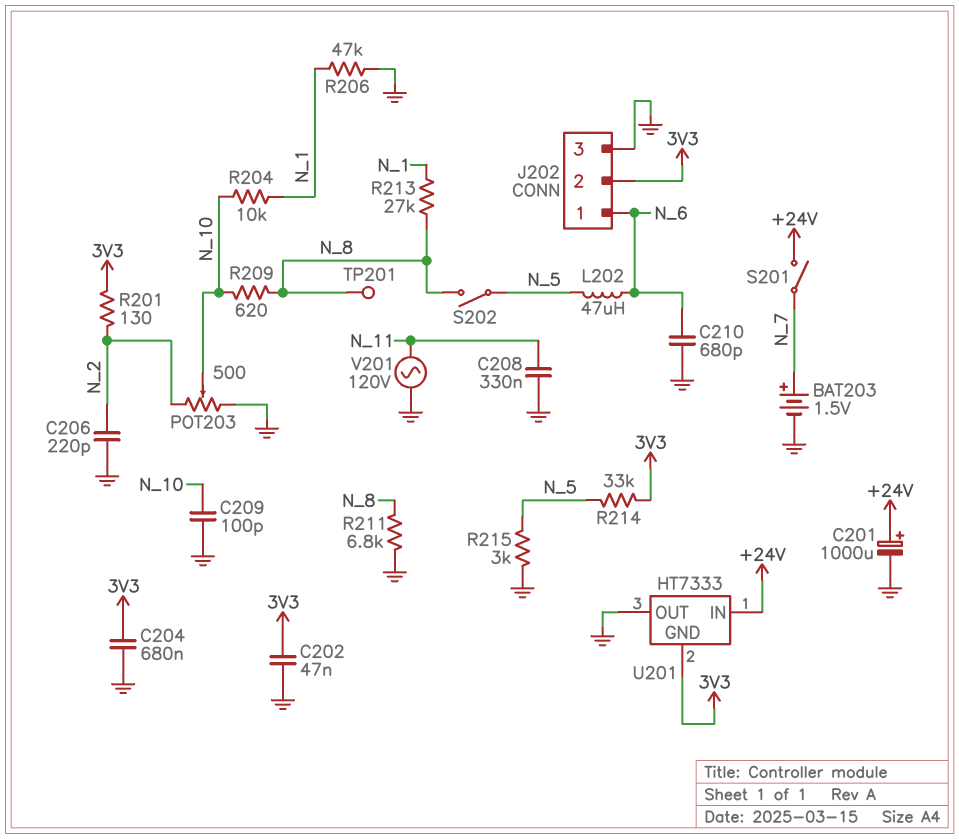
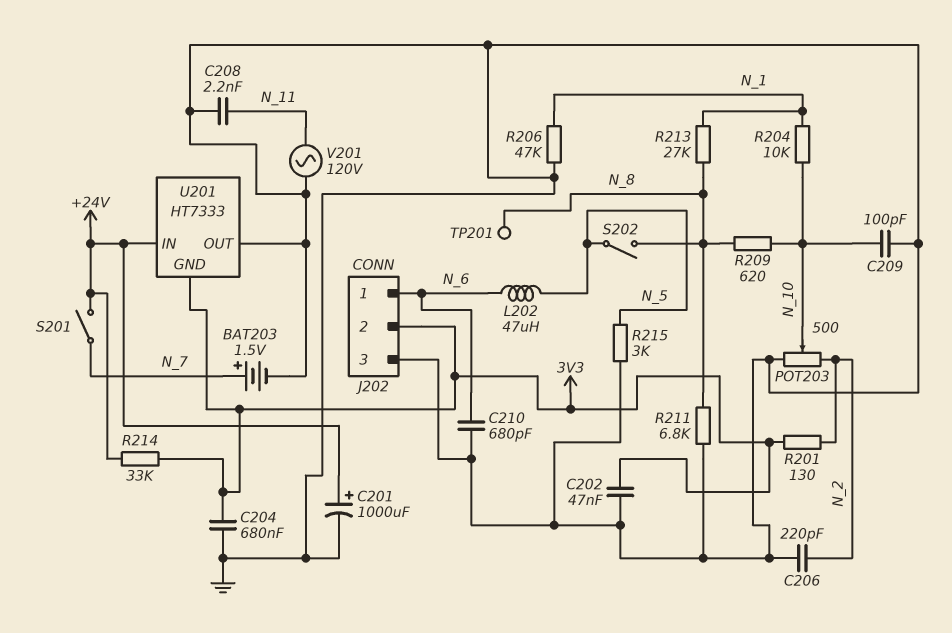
C208: 330nF (GND, N_11) -> 2.2nF (GND, N_11)
R214: 33k (3V3, N_5) -> 33k (+24V, 3V3)

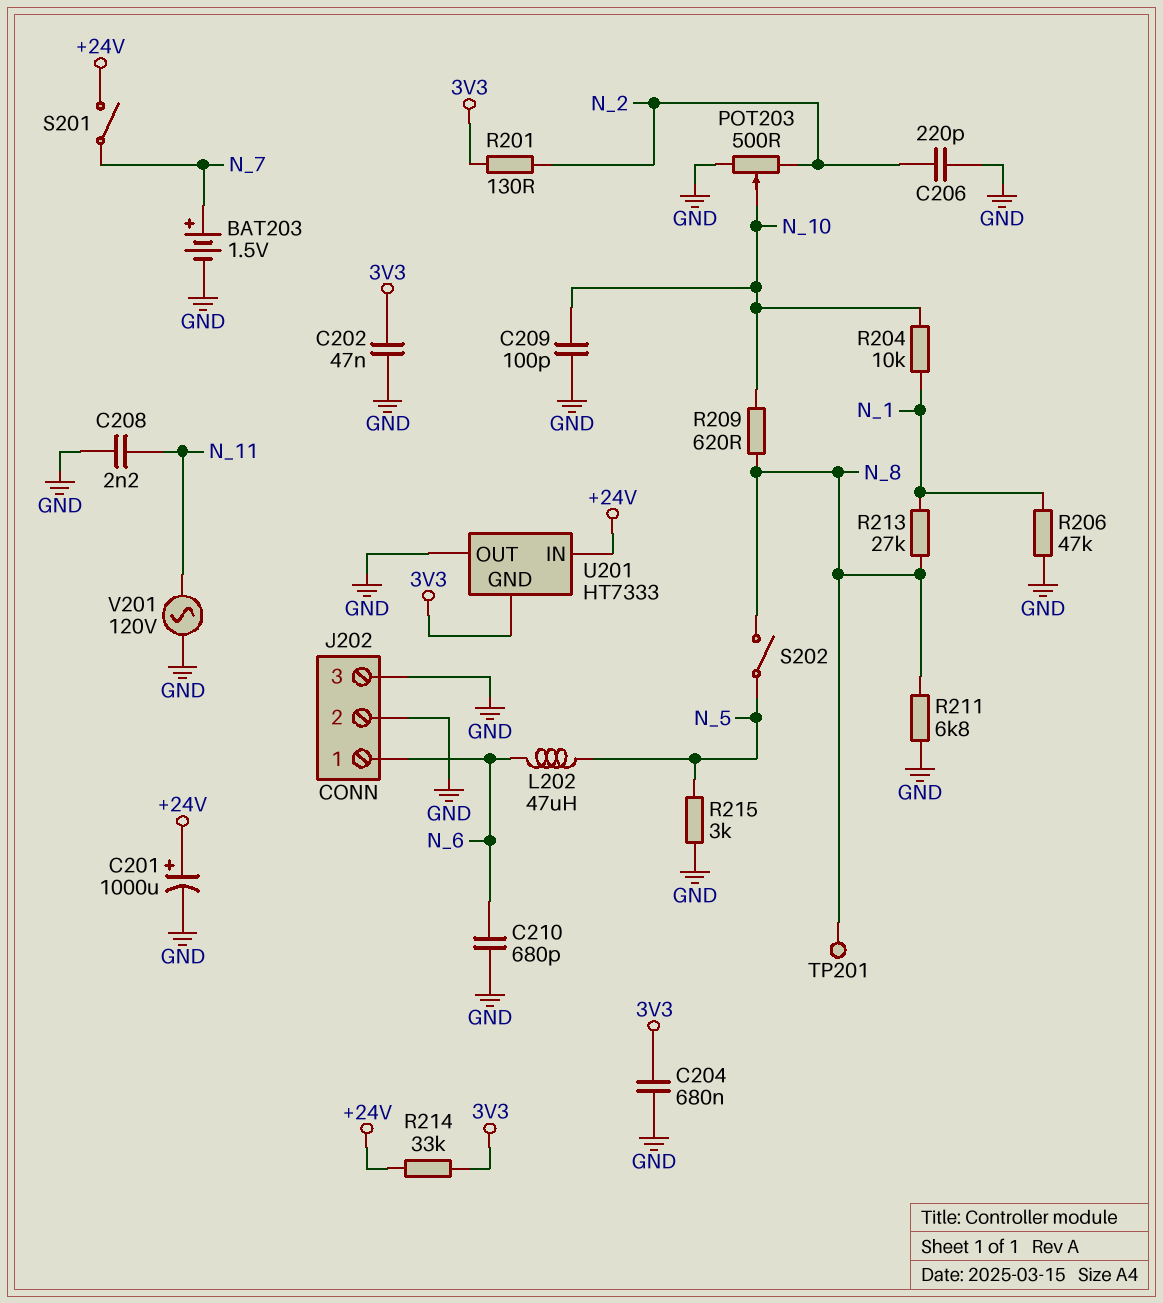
J202 pin 2: 3V3 -> GND

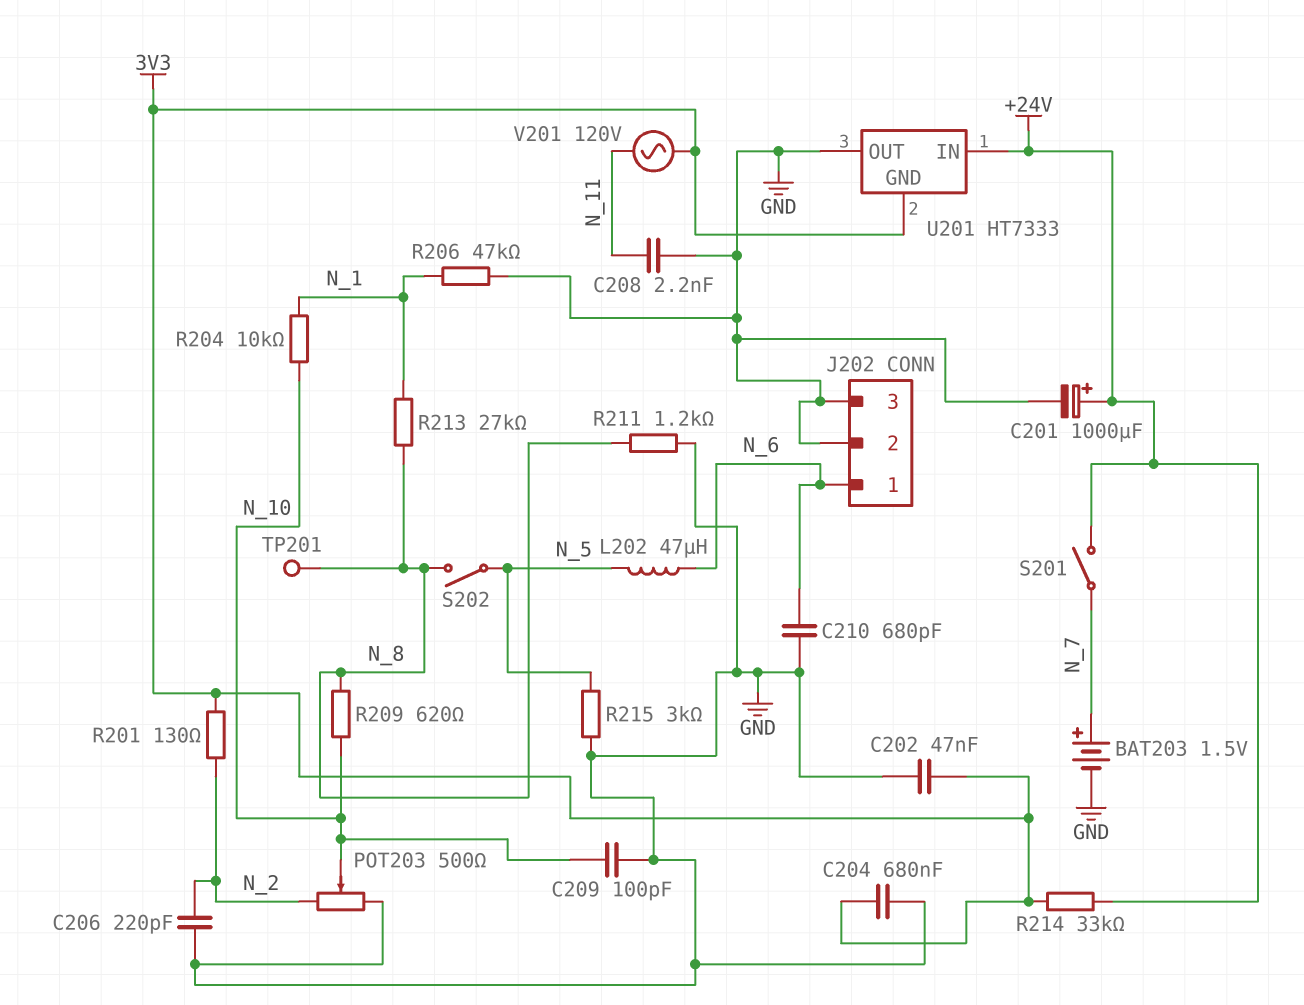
R211: 6.8k (GND, N_8) -> 1.2k (GND, N_8)
V201: AC 120V (GND, N_11) -> AC 120V (3V3, N_11)

